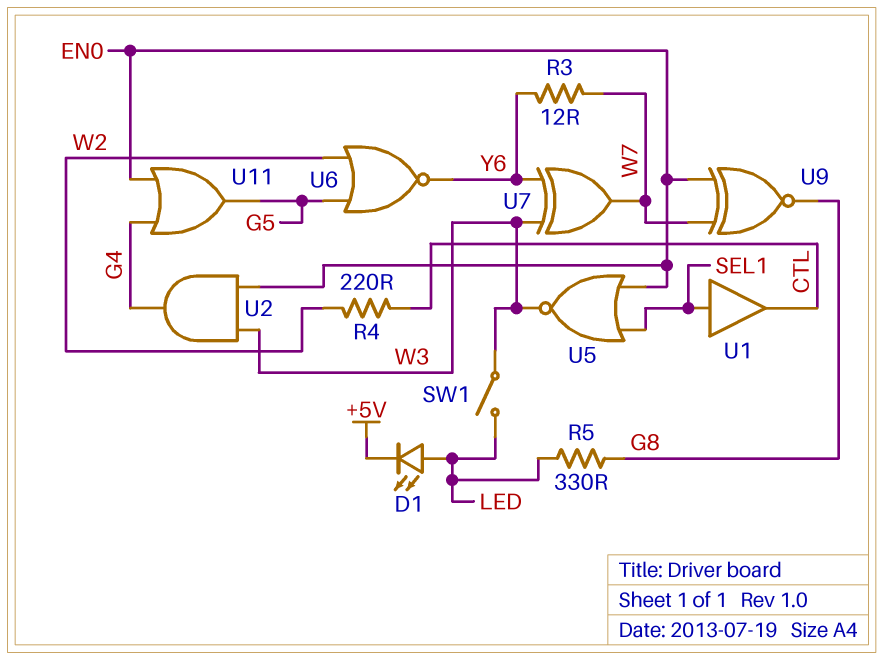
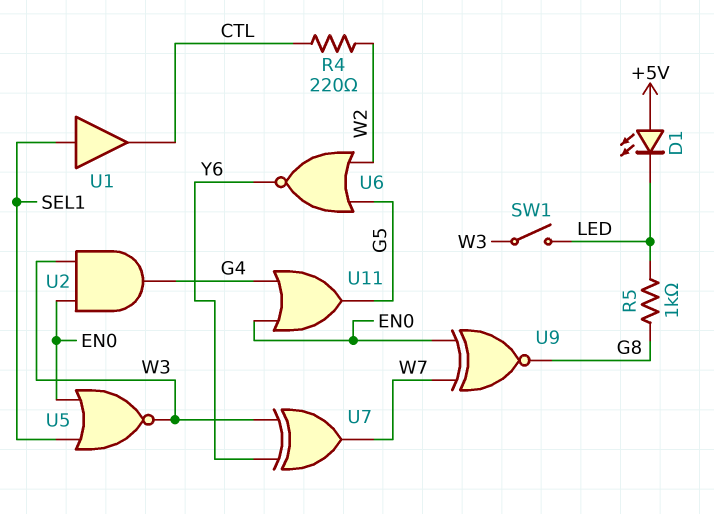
D1: LED (A LED, K +5V) -> LED (A +5V, K LED)
R3: 12 (W7, Y6) -> none
R5: 330 (G8, LED) -> 1k (G8, LED)

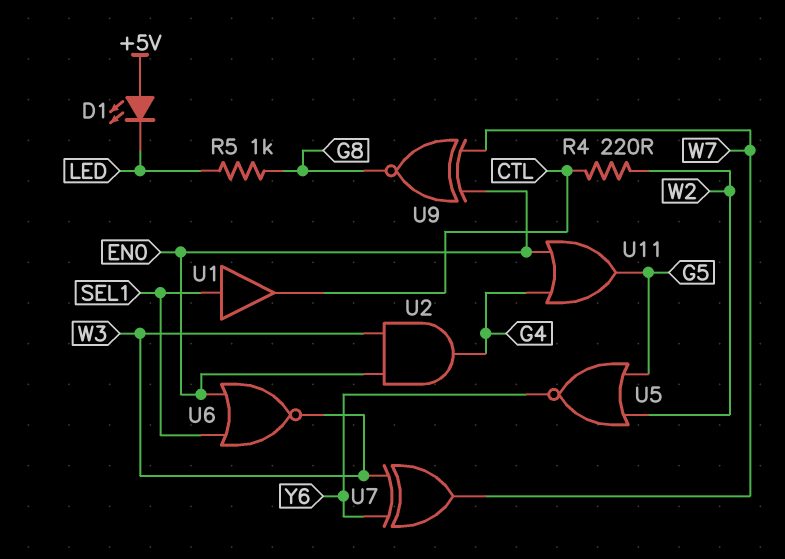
SW1: switch (LED, W3) -> none
U5: NOR (in EN0, in SEL1, out W3) -> NOR (in G5, in W2, out Y6)
U6: NOR (in G5, in W2, out Y6) -> NOR (in EN0, in SEL1, out W3)

